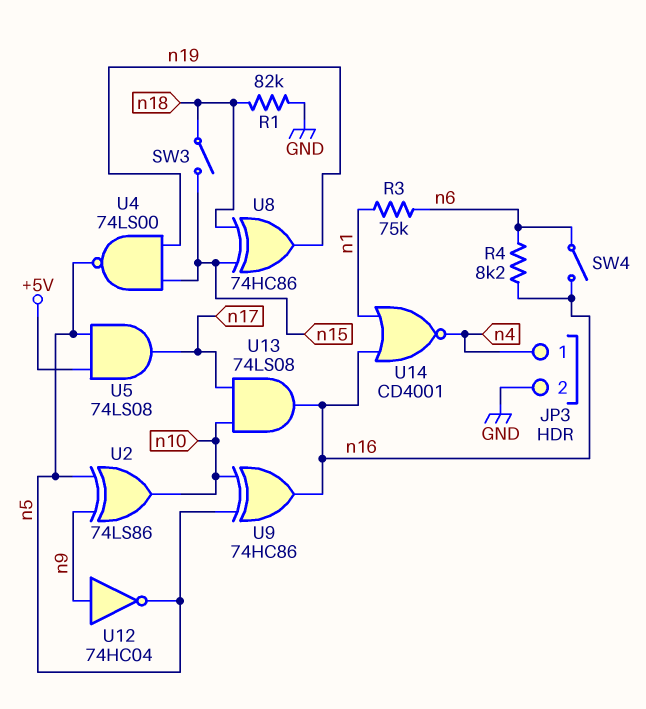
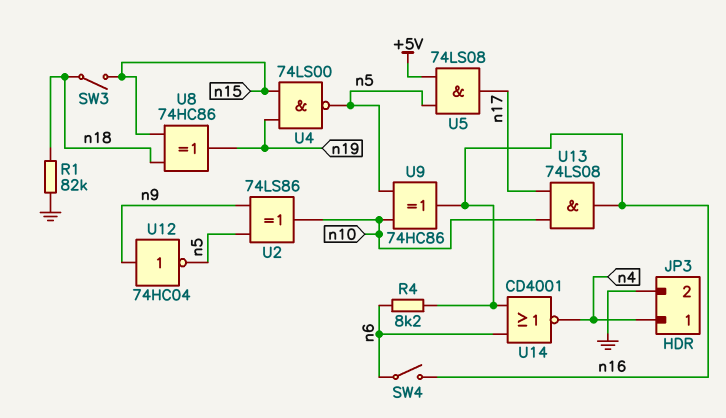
R3: 75k (n1, n6) -> none
U14: NOR CD4001 (in n1, in n16, out n4) -> NOR CD4001 (in n6, in n16, out n4)

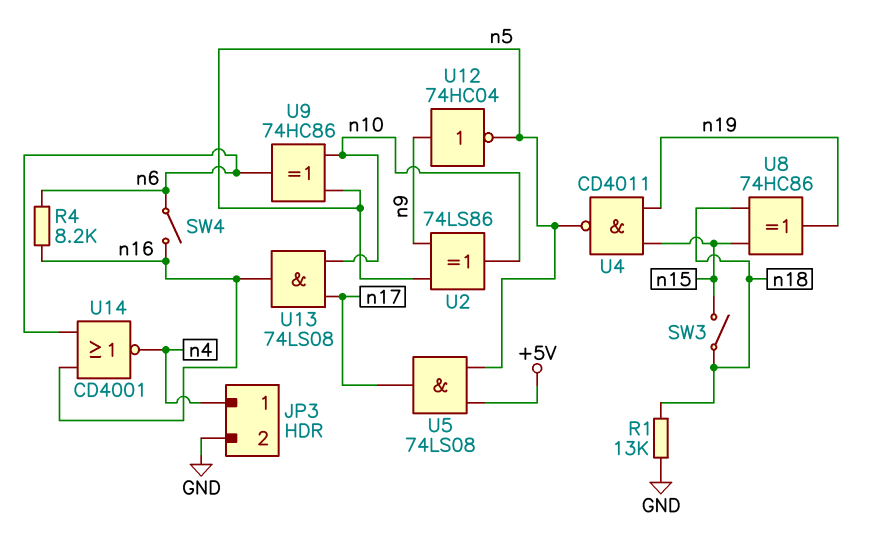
R1: 82k (GND, n18) -> 13k (GND, n18)
U4: NAND 74LS00 (in n15, in n19, out n5) -> NAND CD4011 (in n15, in n19, out n5)
U9: XOR 74HC86 (in n5, in n10, out n16) -> XOR 74HC86 (in n5, in n10, out n6)

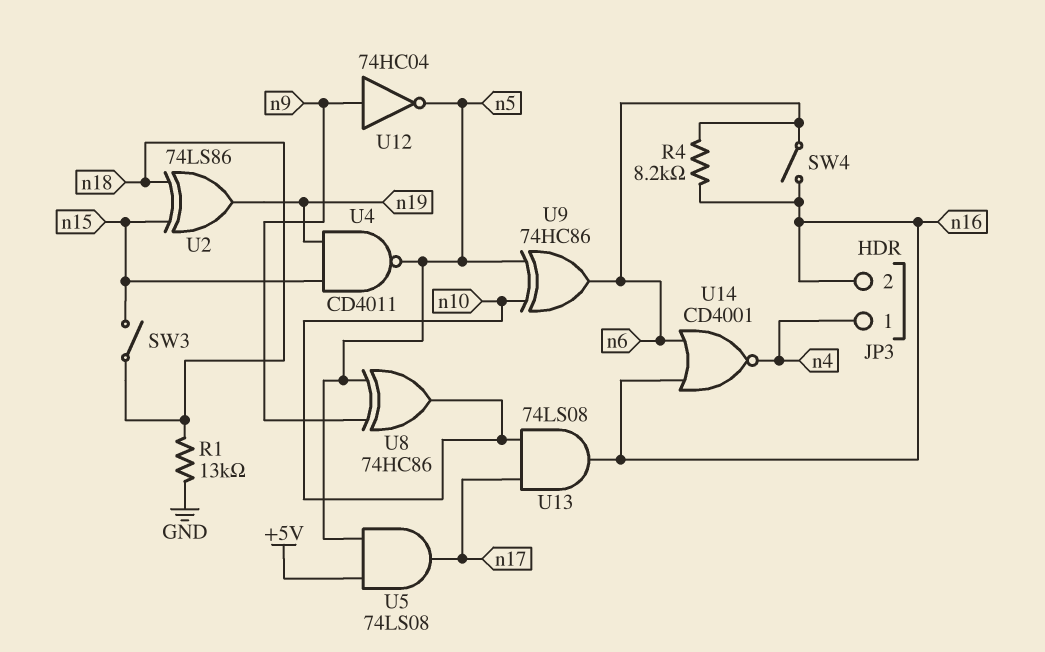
JP3 pin 2: GND -> n16
U2: XOR 74LS86 (in n5, in n9, out n10) -> XOR 74LS86 (in n15, in n18, out n19)
U8: XOR 74HC86 (in n15, in n18, out n19) -> XOR 74HC86 (in n5, in n9, out n10)

